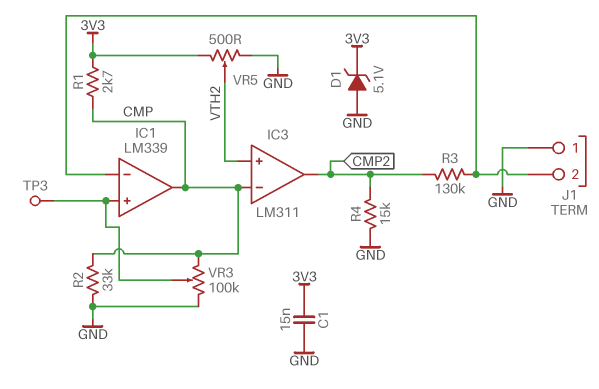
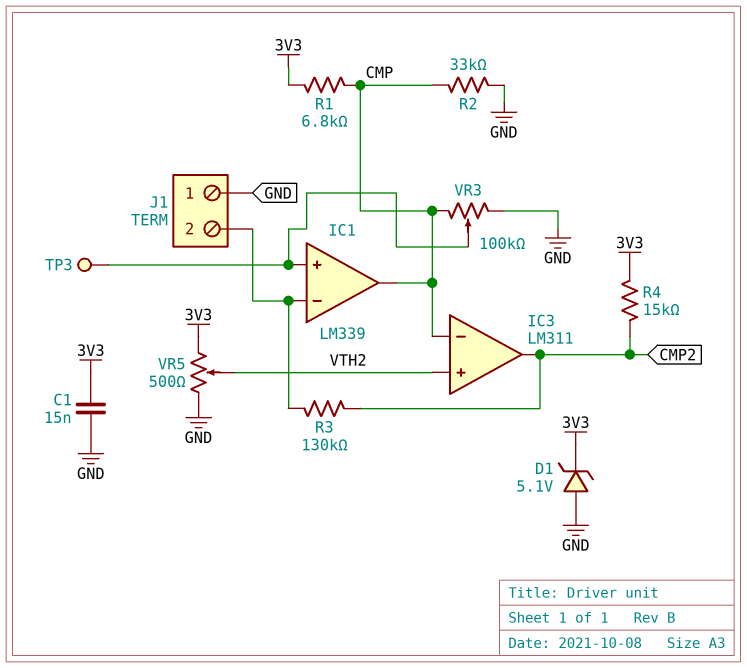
R1: 2.7k (3V3, CMP) -> 6.8k (3V3, CMP)
R4: 15k (CMP2, GND) -> 15k (3V3, CMP2)

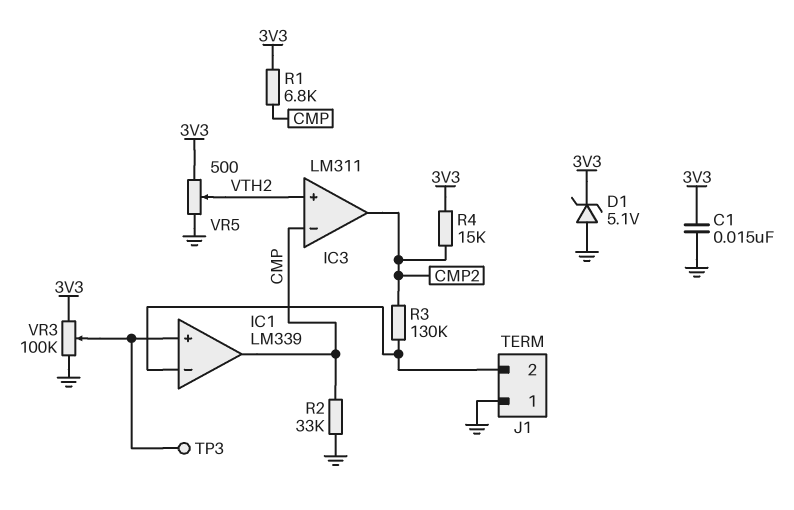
VR3: 100k (CMP, GND, wiper IC1/in+) -> 100k (3V3, GND, wiper IC1/in+)

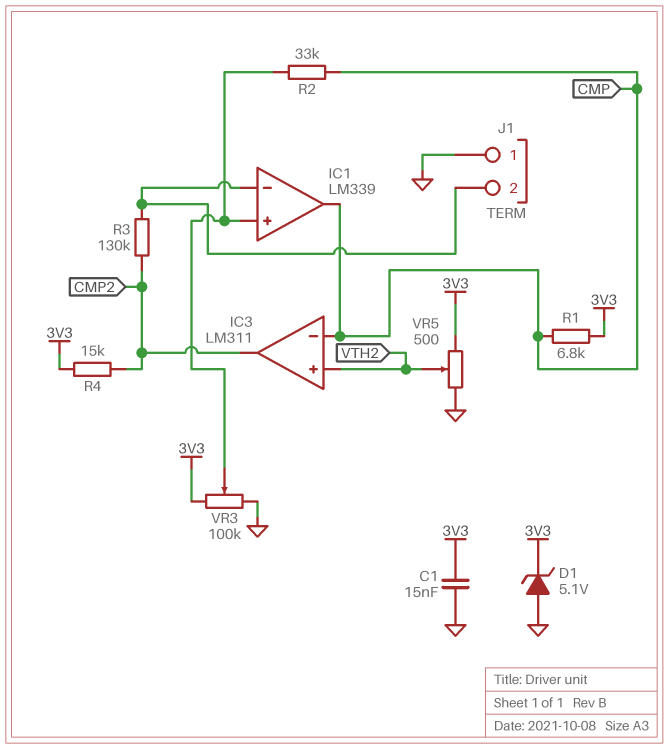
R2: 33k (CMP, GND) -> 33k (CMP, IC1/in+)
TP3: test point (IC1/in+) -> none

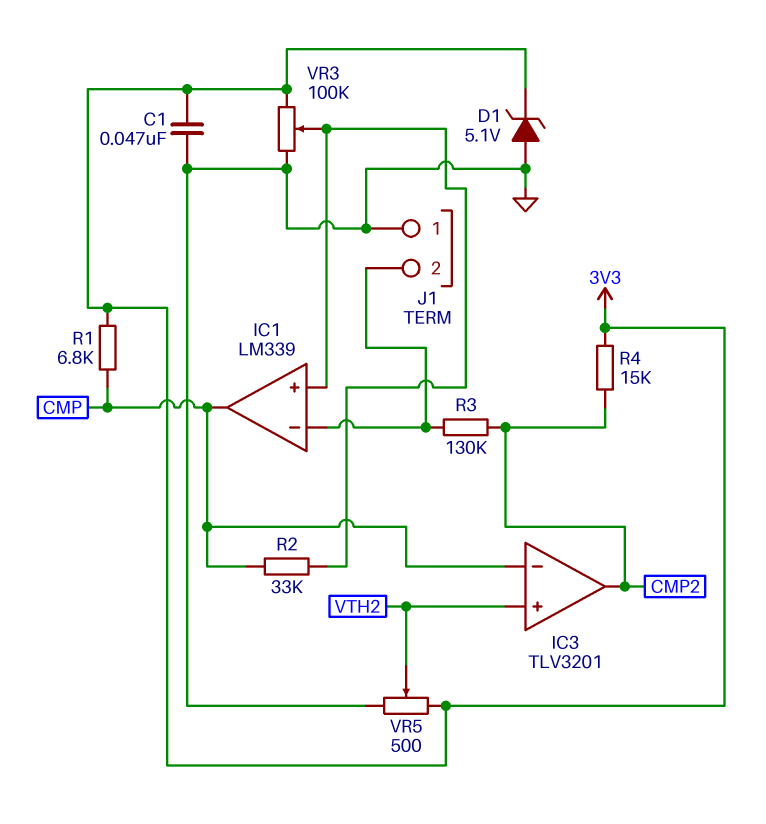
C1: 15nF (3V3, GND) -> 47nF (3V3, GND)
IC3: LM311 -> TLV3201

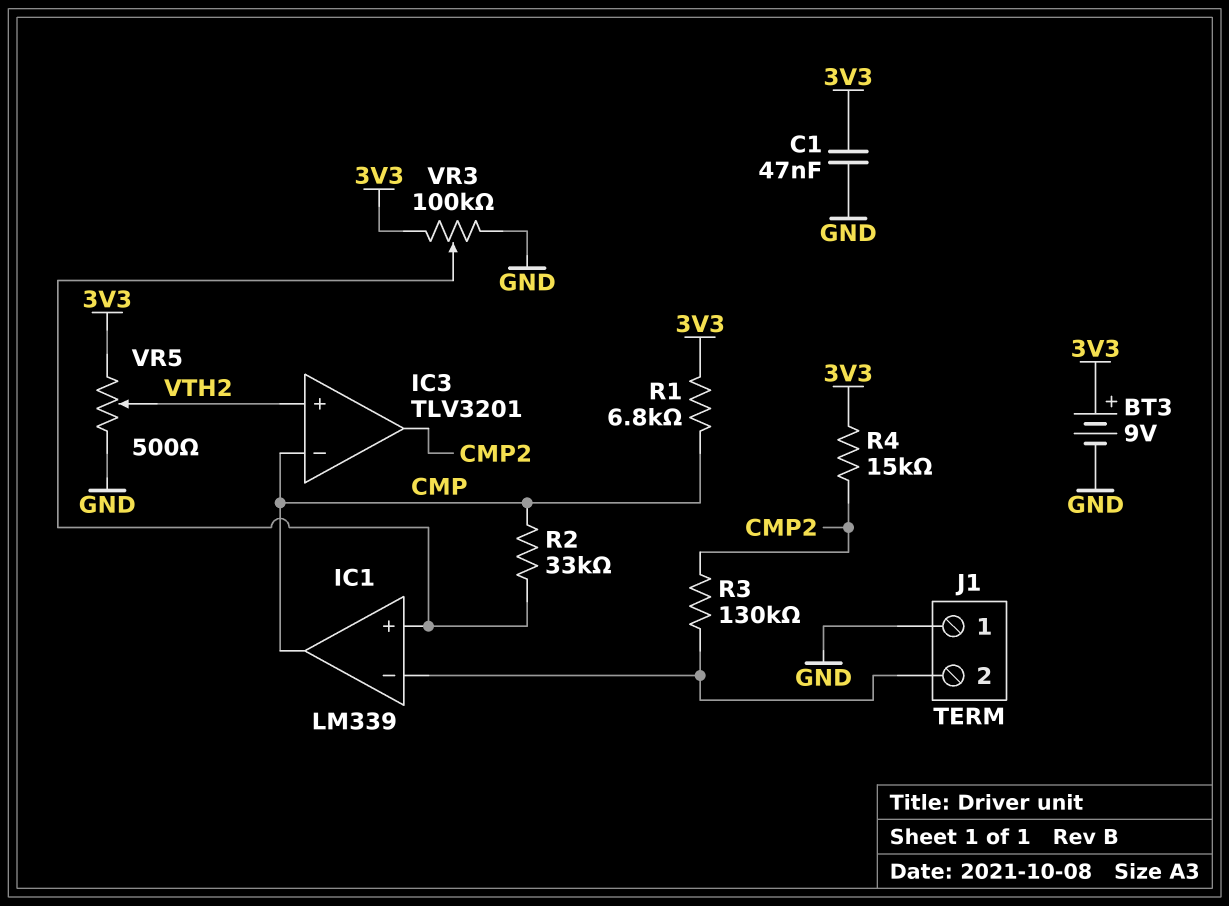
BT3: none -> 9V (plus 3V3, minus GND)
D1: zener 5.1V (A GND, K 3V3) -> none

